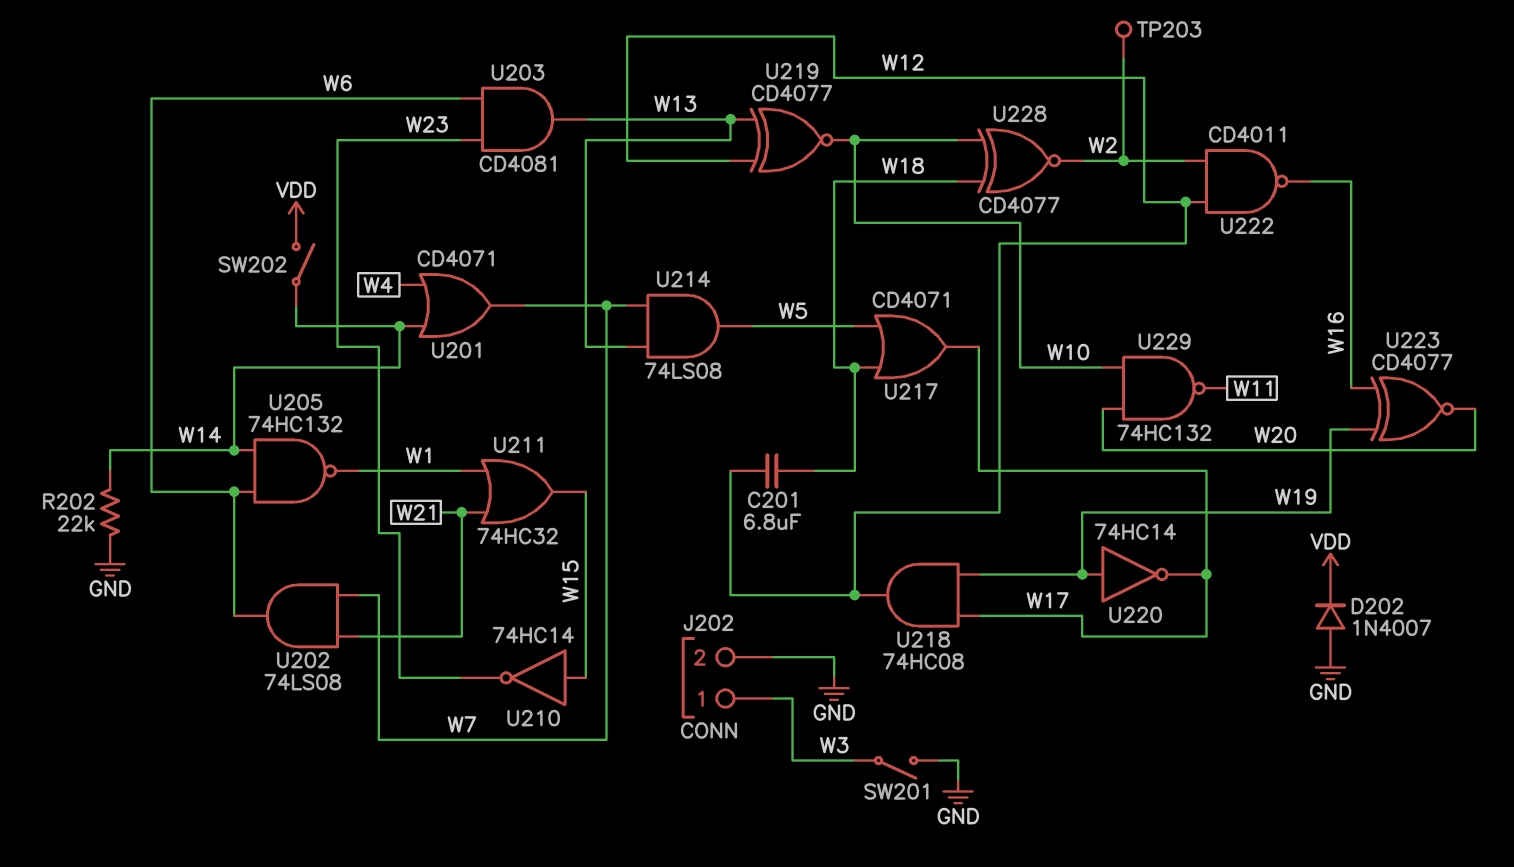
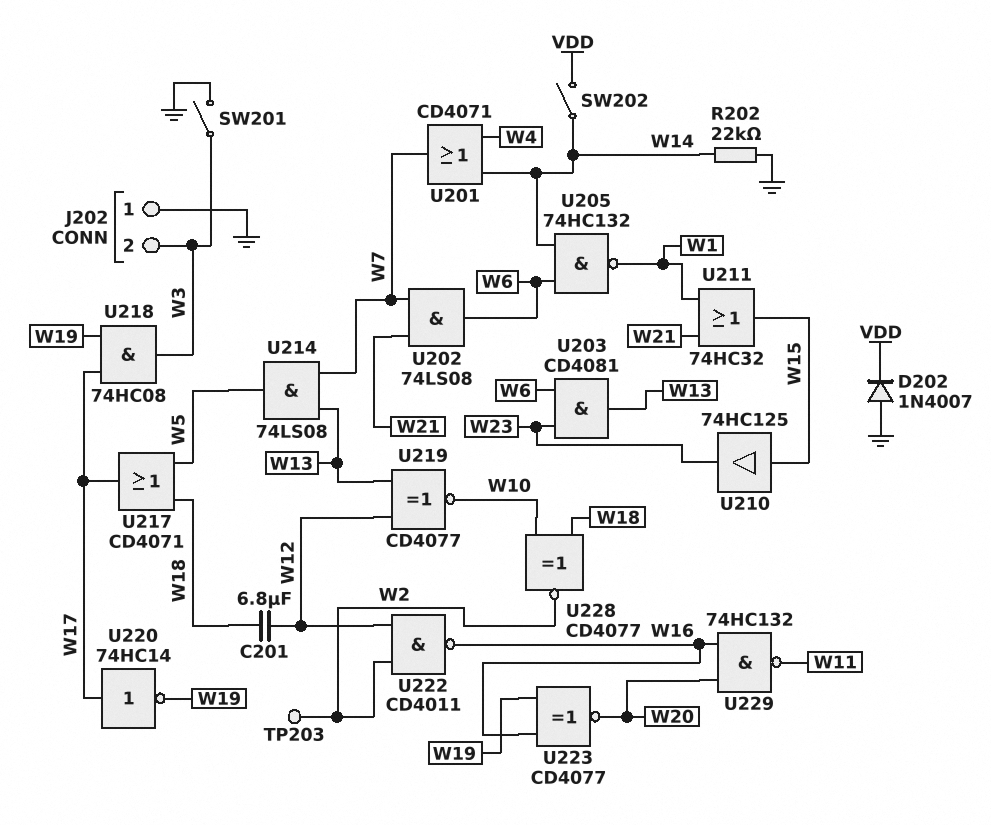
J202 pin 1: W3 -> GND
J202 pin 2: GND -> W3
U210: NOT 74HC14 (in W15, out W23) -> buffer 74HC125 (in W15, out W23)
U218: AND 74HC08 (in W17, in W19, out W12) -> AND 74HC08 (in W17, in W19, out W3)
U220: NOT 74HC14 (in W19, out W17) -> NOT 74HC14 (in W17, out W19)
U229: NAND 74HC132 (in W10, in W20, out W11) -> NAND 74HC132 (in W16, in W20, out W11)

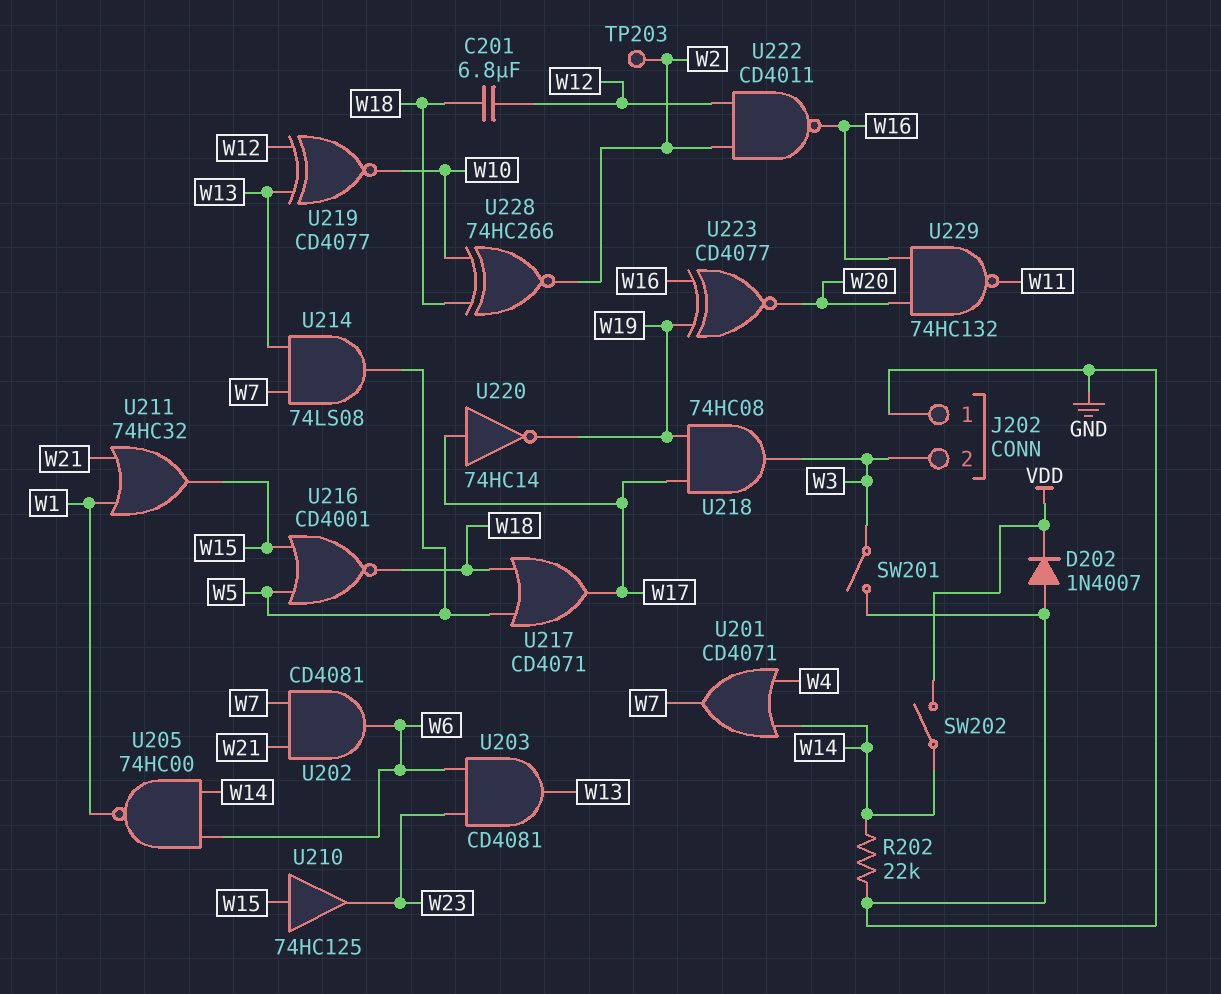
U202: AND 74LS08 (in W7, in W21, out W6) -> AND CD4081 (in W7, in W21, out W6)
U205: NAND 74HC132 (in W6, in W14, out W1) -> NAND 74HC00 (in W6, in W14, out W1)
U216: none -> NOR CD4001 (in W5, in W15, out W18)
U228: XNOR CD4077 (in W10, in W18, out W2) -> XNOR 74HC266 (in W10, in W18, out W2)

